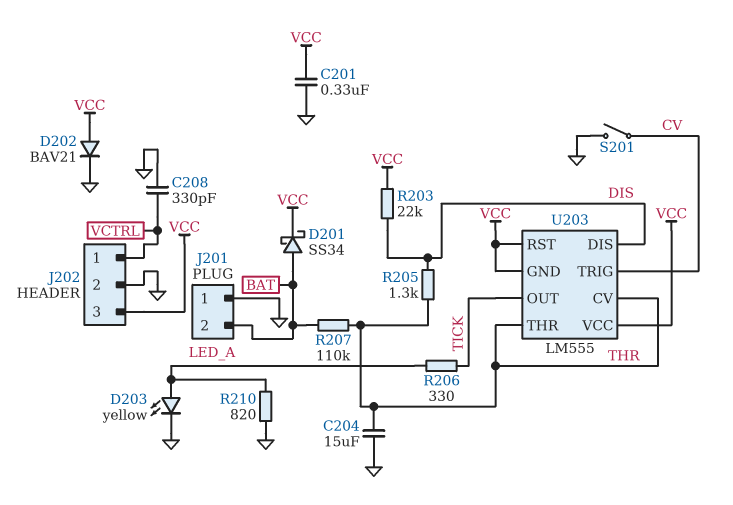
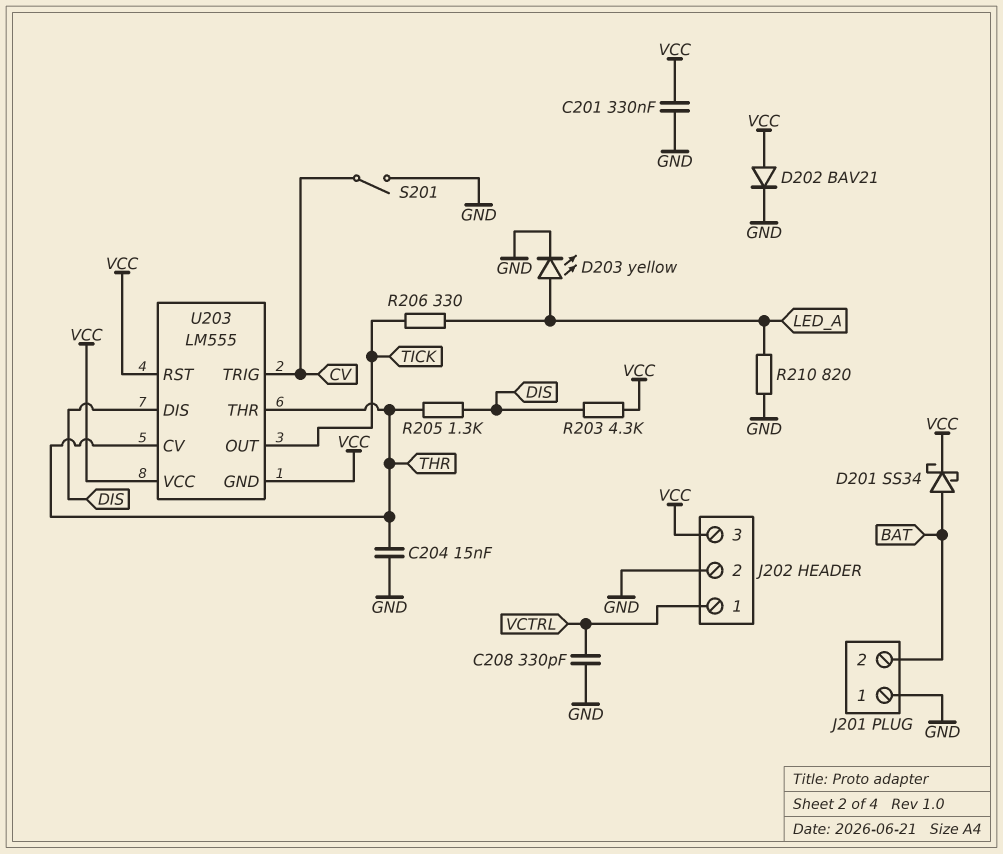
C204: 15uF (GND, THR) -> 15nF (GND, THR)
R203: 22k (DIS, VCC) -> 4.3k (DIS, VCC)
R207: 110k (BAT, THR) -> none

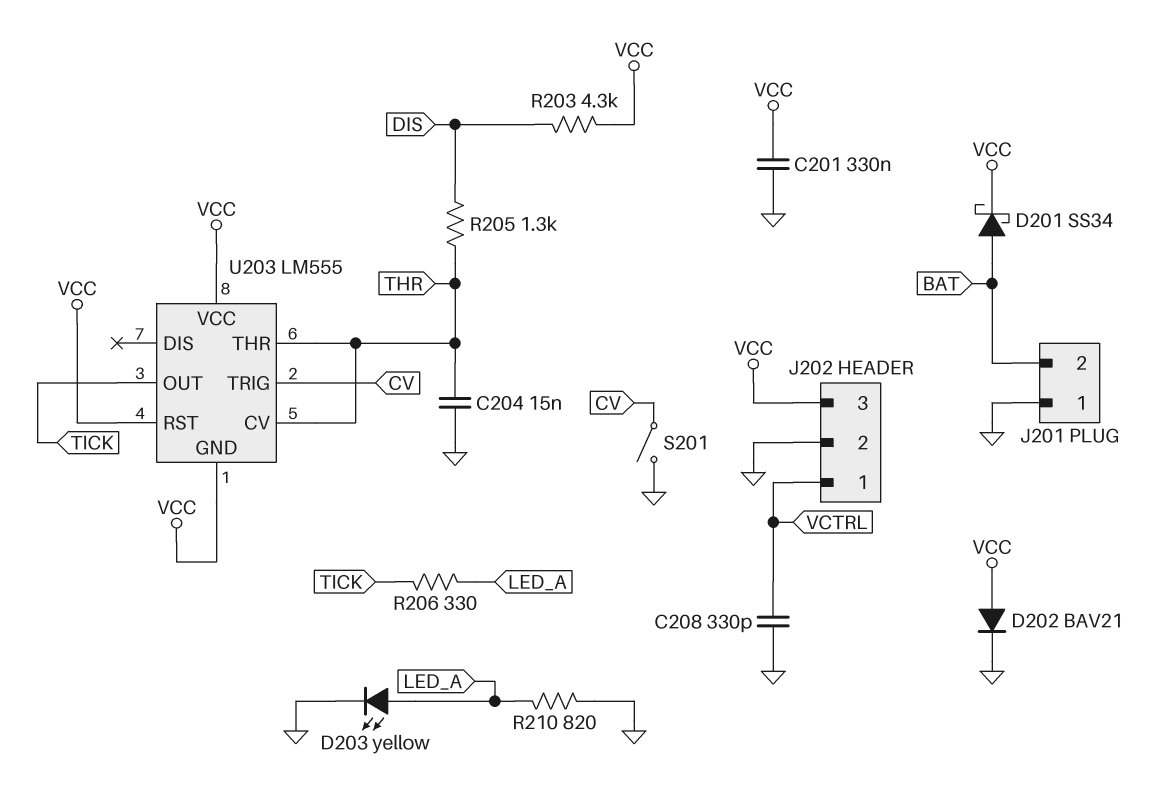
U203 pin DIS: DIS -> none

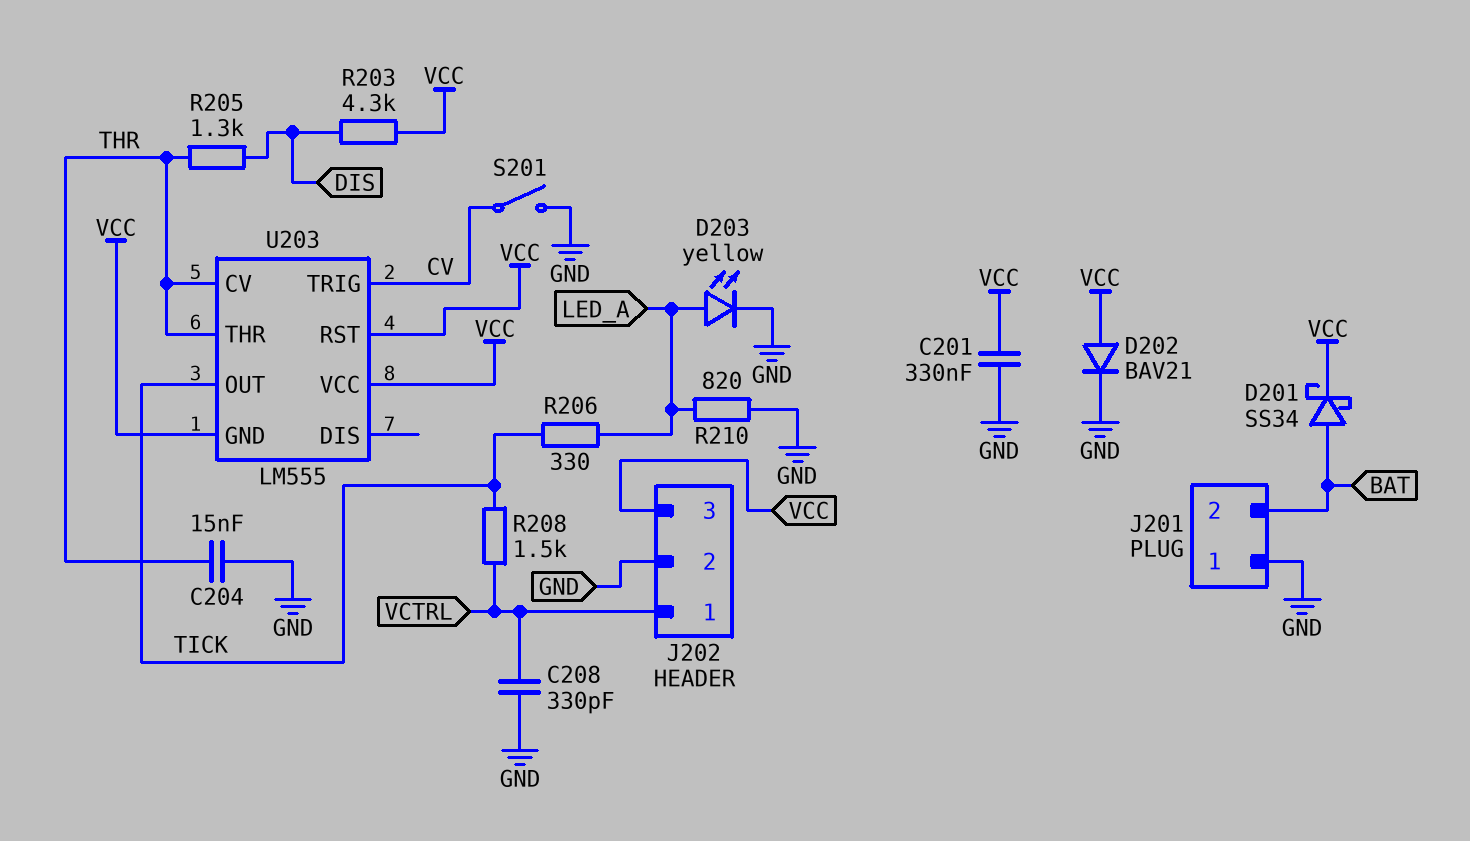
R208: none -> 1.5k (TICK, VCTRL)

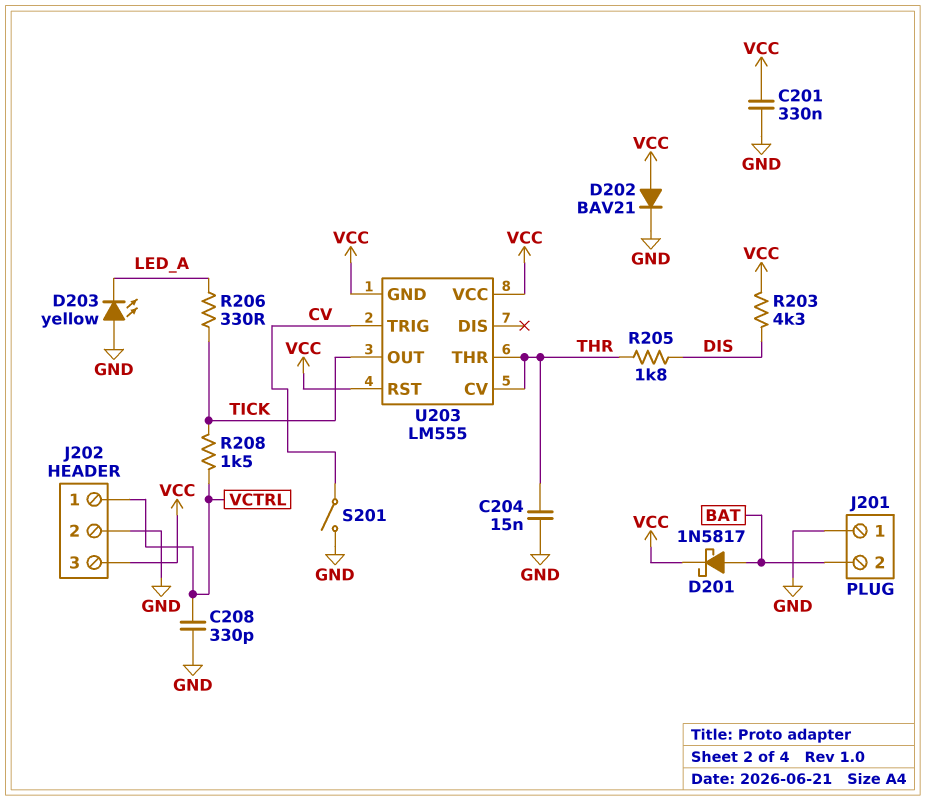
D201: schottky SS34 (A BAT, K VCC) -> schottky 1N5817 (A BAT, K VCC)
D203: LED yellow (A LED_A, K GND) -> LED yellow (A GND, K LED_A)
R205: 1.3k (DIS, THR) -> 1.8k (DIS, THR)
R210: 820 (GND, LED_A) -> none

